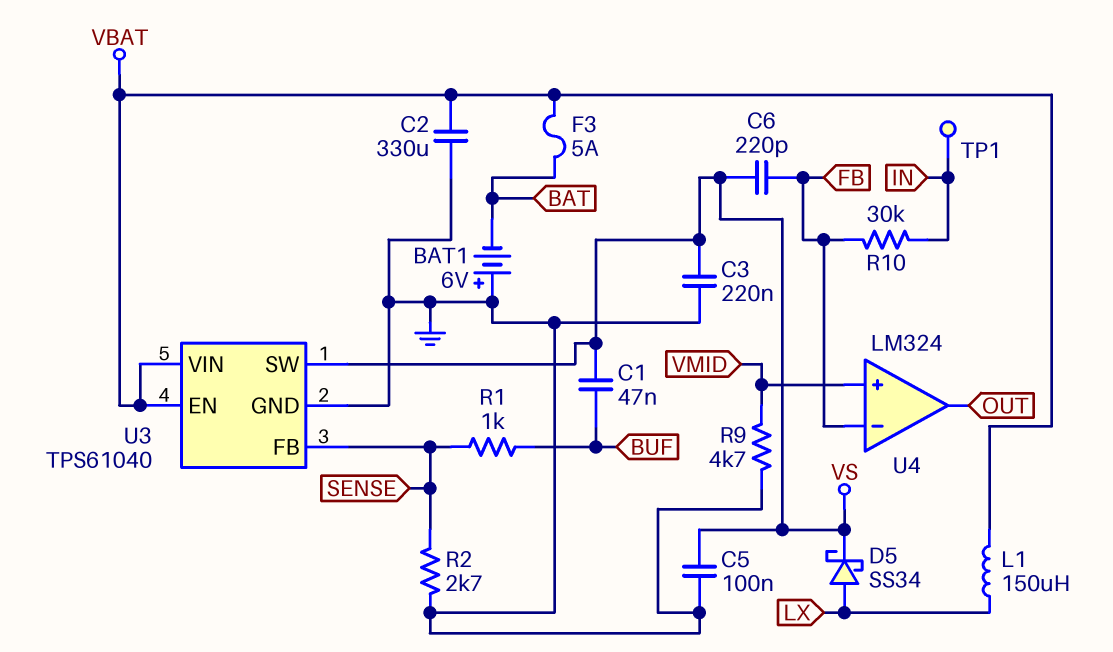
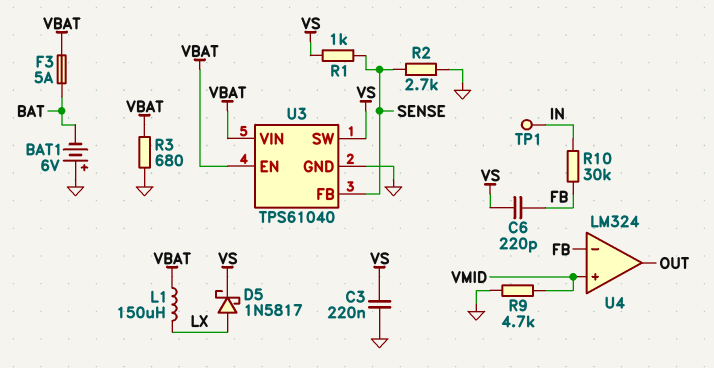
C1: 47nF (BUF, VS) -> none
C2: 330uF (GND, VBAT) -> none
C5: 100nF (GND, VS) -> none
D5: schottky SS34 (A LX, K VS) -> schottky 1N5817 (A LX, K VS)
R1: 1k (BUF, SENSE) -> 1k (SENSE, VS)
R3: none -> 680 (GND, VBAT)

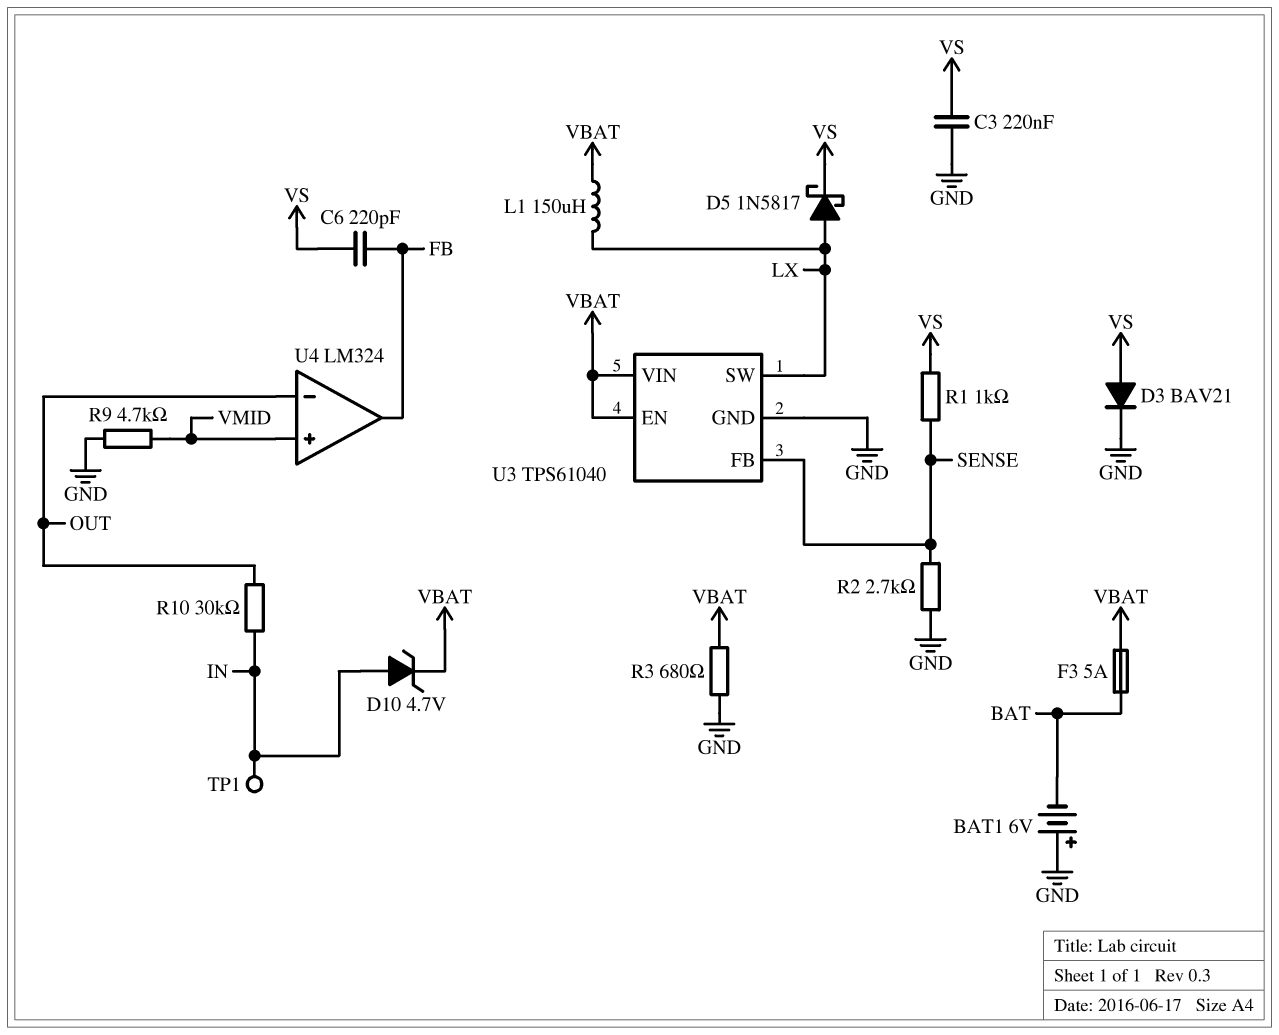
D3: none -> diode BAV21 (A VS, K GND)
D10: none -> zener 4.7V (A IN, K VBAT)
R10: 30k (FB, IN) -> 30k (IN, OUT)
U3 pin SW: VS -> LX
U4 pin in-: FB -> OUT
U4 pin out: OUT -> FB

